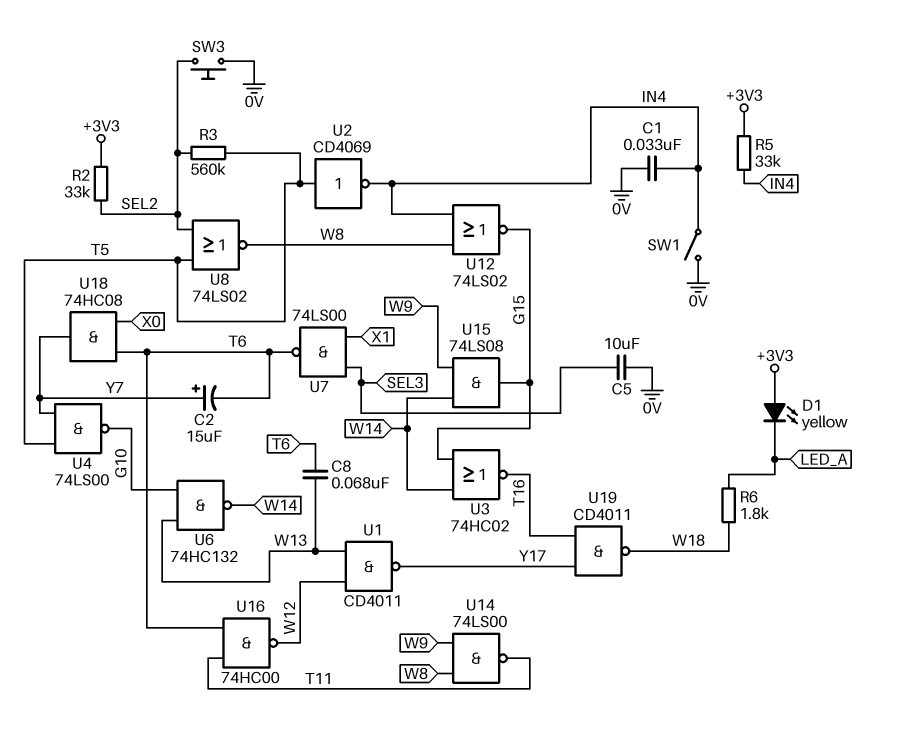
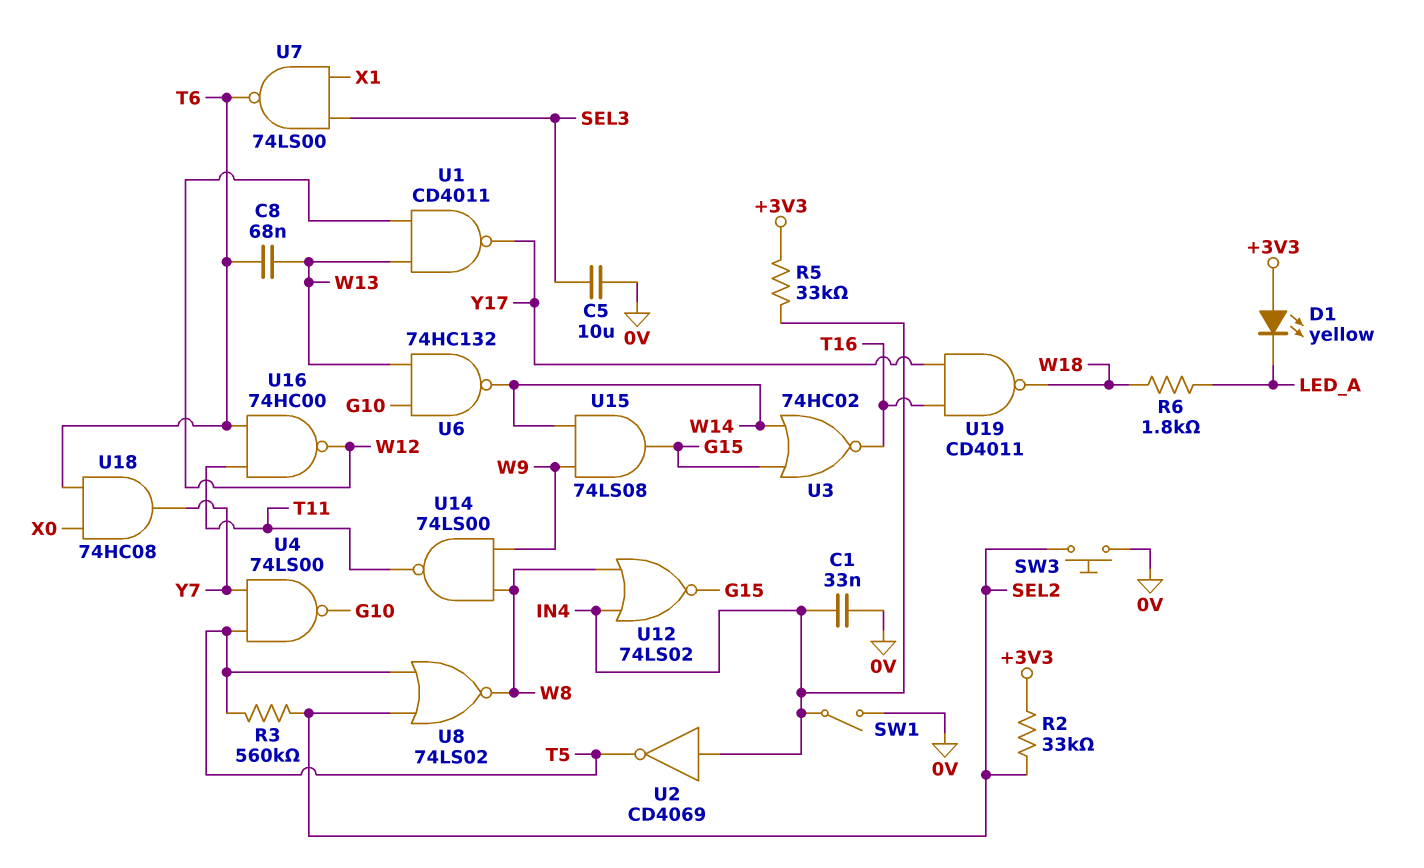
C2: 15uF (plus Y7, minus T6) -> none
U2: NOT CD4069 (in T5, out IN4) -> NOT CD4069 (in IN4, out T5)

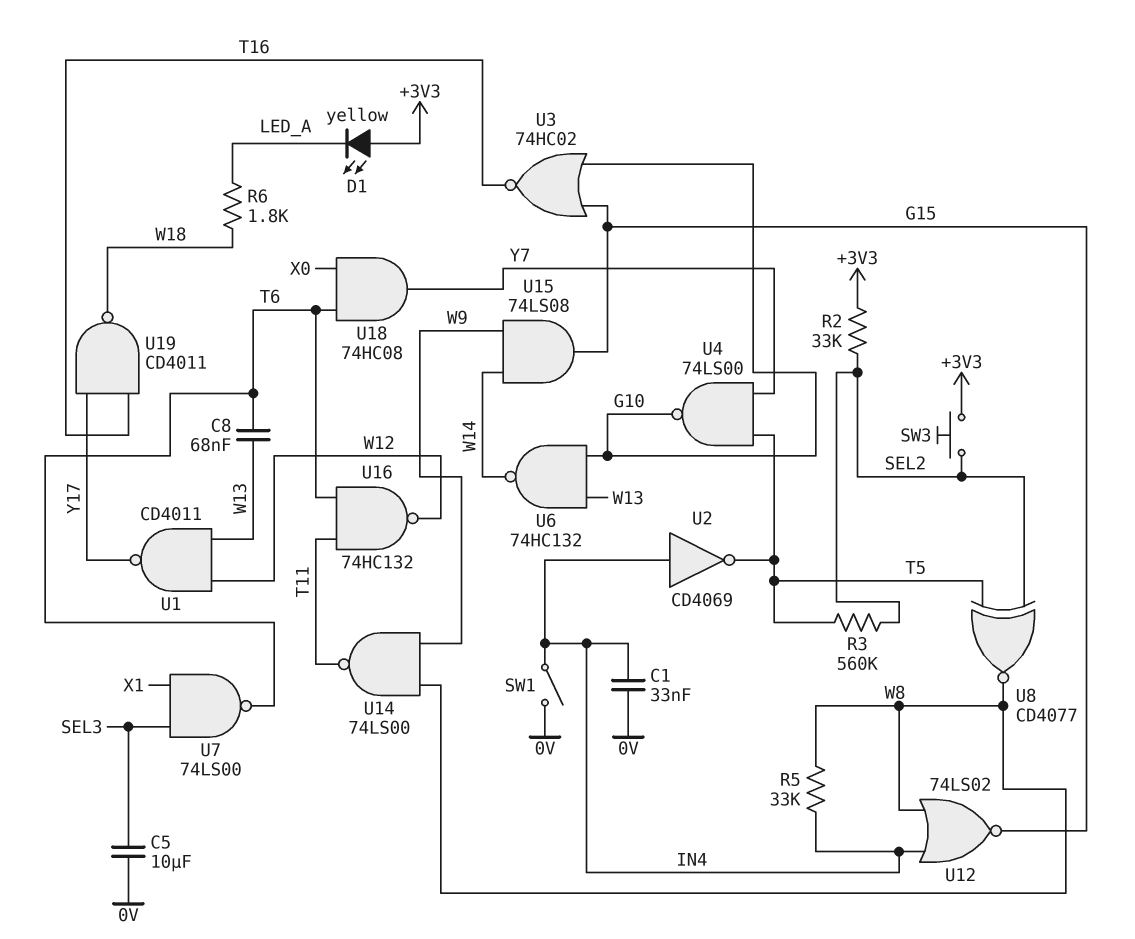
R5: 33k (+3V3, IN4) -> 33k (IN4, W8)
SW3: button (0V, SEL2) -> button (+3V3, SEL2)
U3: NOR 74HC02 (in G15, in W14, out T16) -> NOR 74HC02 (in G10, in G15, out T16)
U8: NOR 74LS02 (in SEL2, in T5, out W8) -> XNOR CD4077 (in SEL2, in T5, out W8)
U16: NAND 74HC00 (in T6, in T11, out W12) -> NAND 74HC132 (in T6, in T11, out W12)

